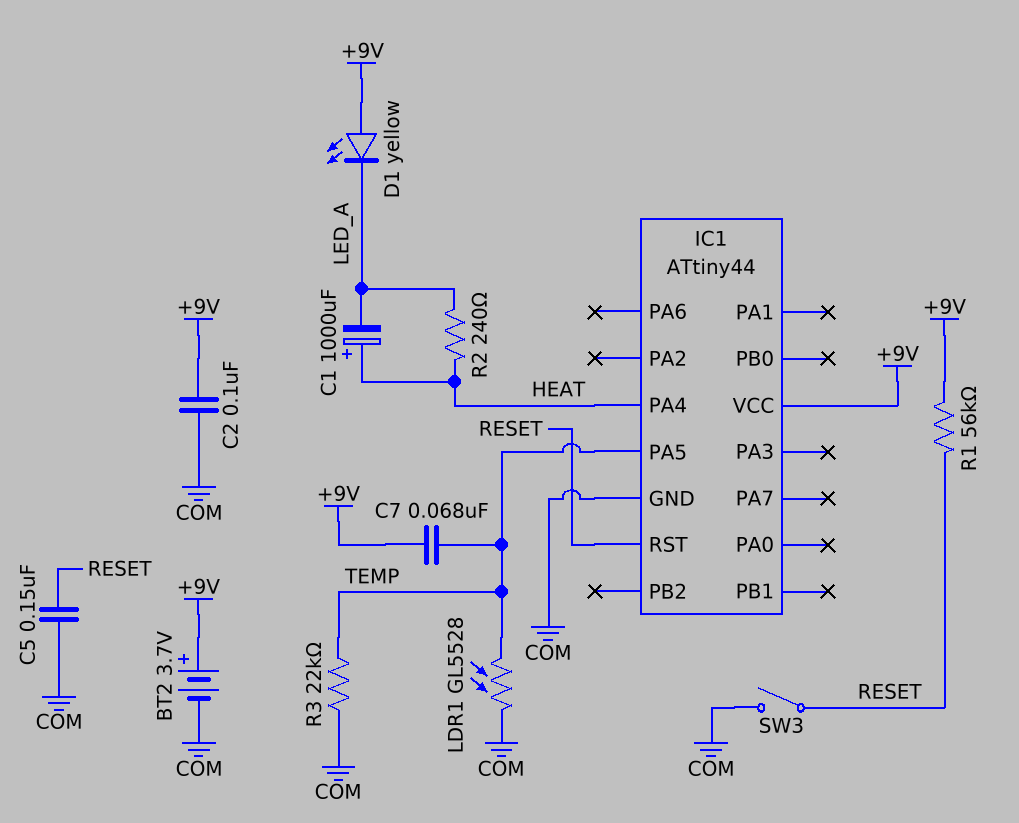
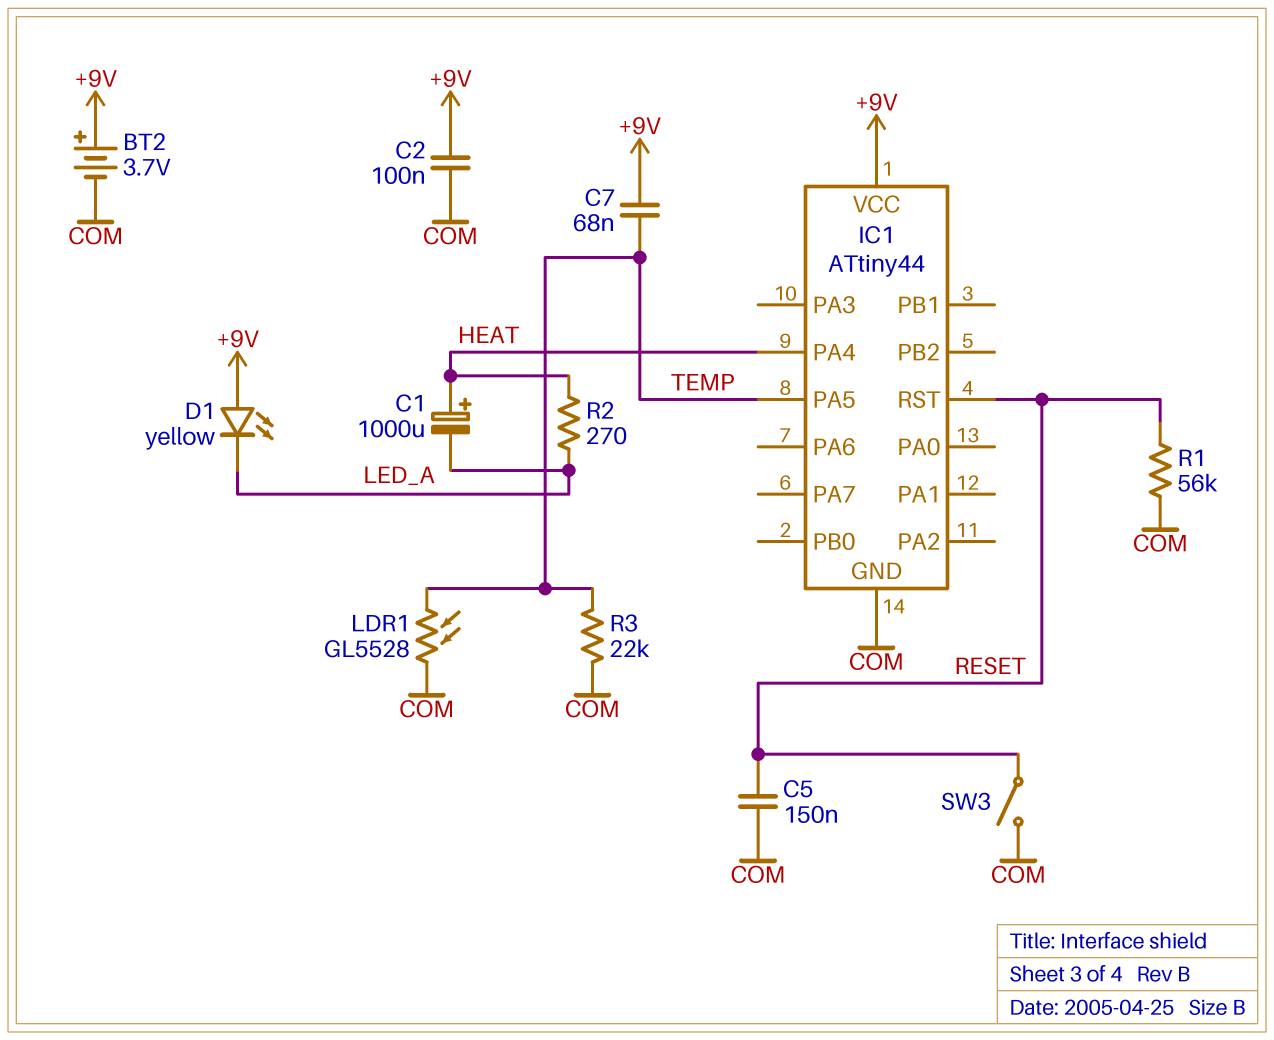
R1: 56k (+9V, RESET) -> 56k (COM, RESET)
R2: 240 (HEAT, LED_A) -> 270 (HEAT, LED_A)

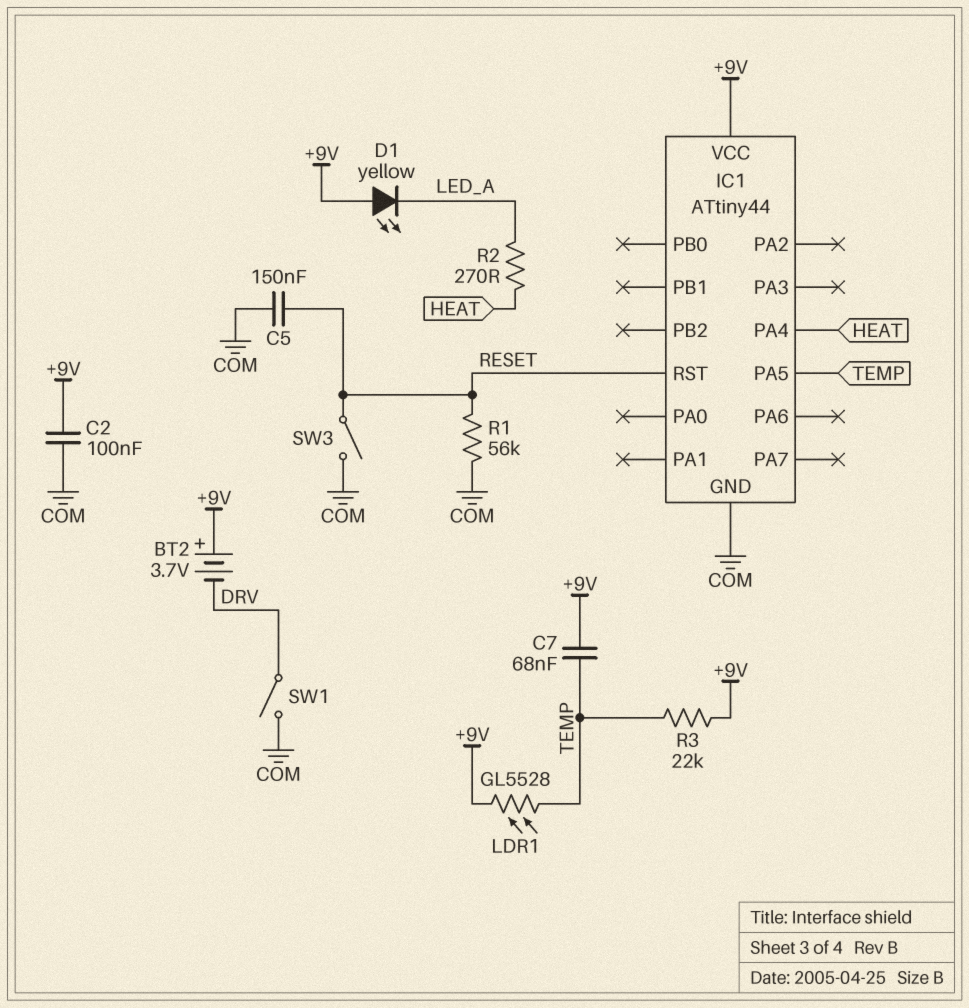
BT2: 3.7V (plus +9V, minus COM) -> 3.7V (plus +9V, minus DRV)
C1: 1000uF (plus HEAT, minus LED_A) -> none
LDR1: GL5528 (COM, TEMP) -> GL5528 (+9V, TEMP)
R3: 22k (COM, TEMP) -> 22k (+9V, TEMP)
SW1: none -> switch (COM, DRV)

